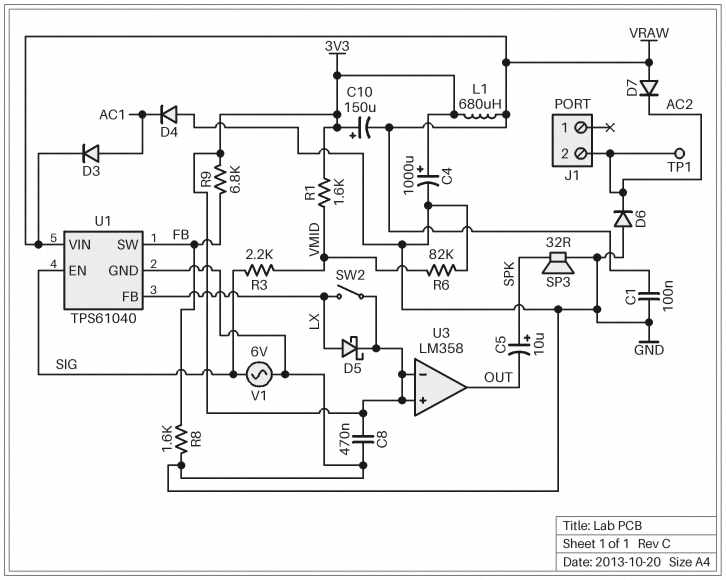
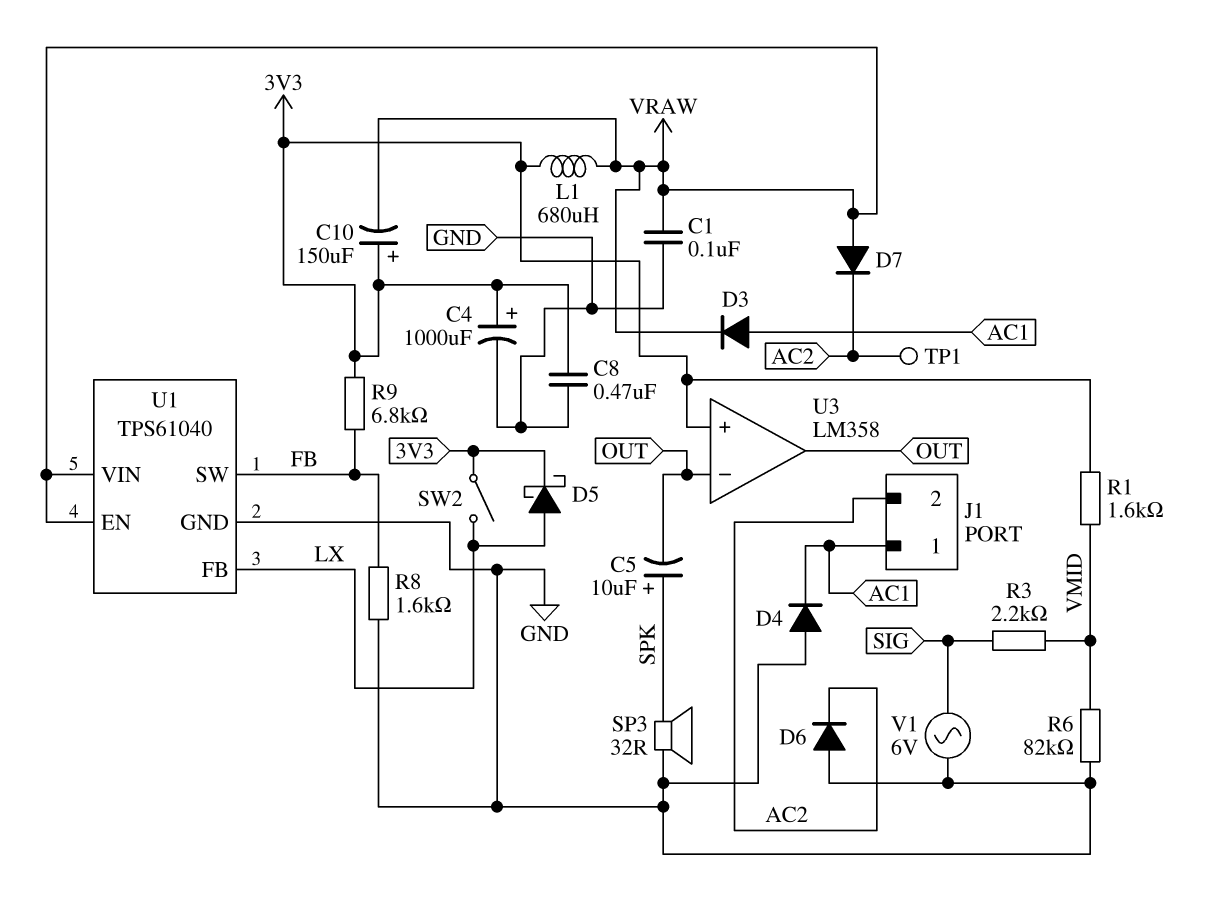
J1 pin 1: none -> AC1
U1 pin EN: SIG -> VRAW
U3 pin in-: 3V3 -> OUT

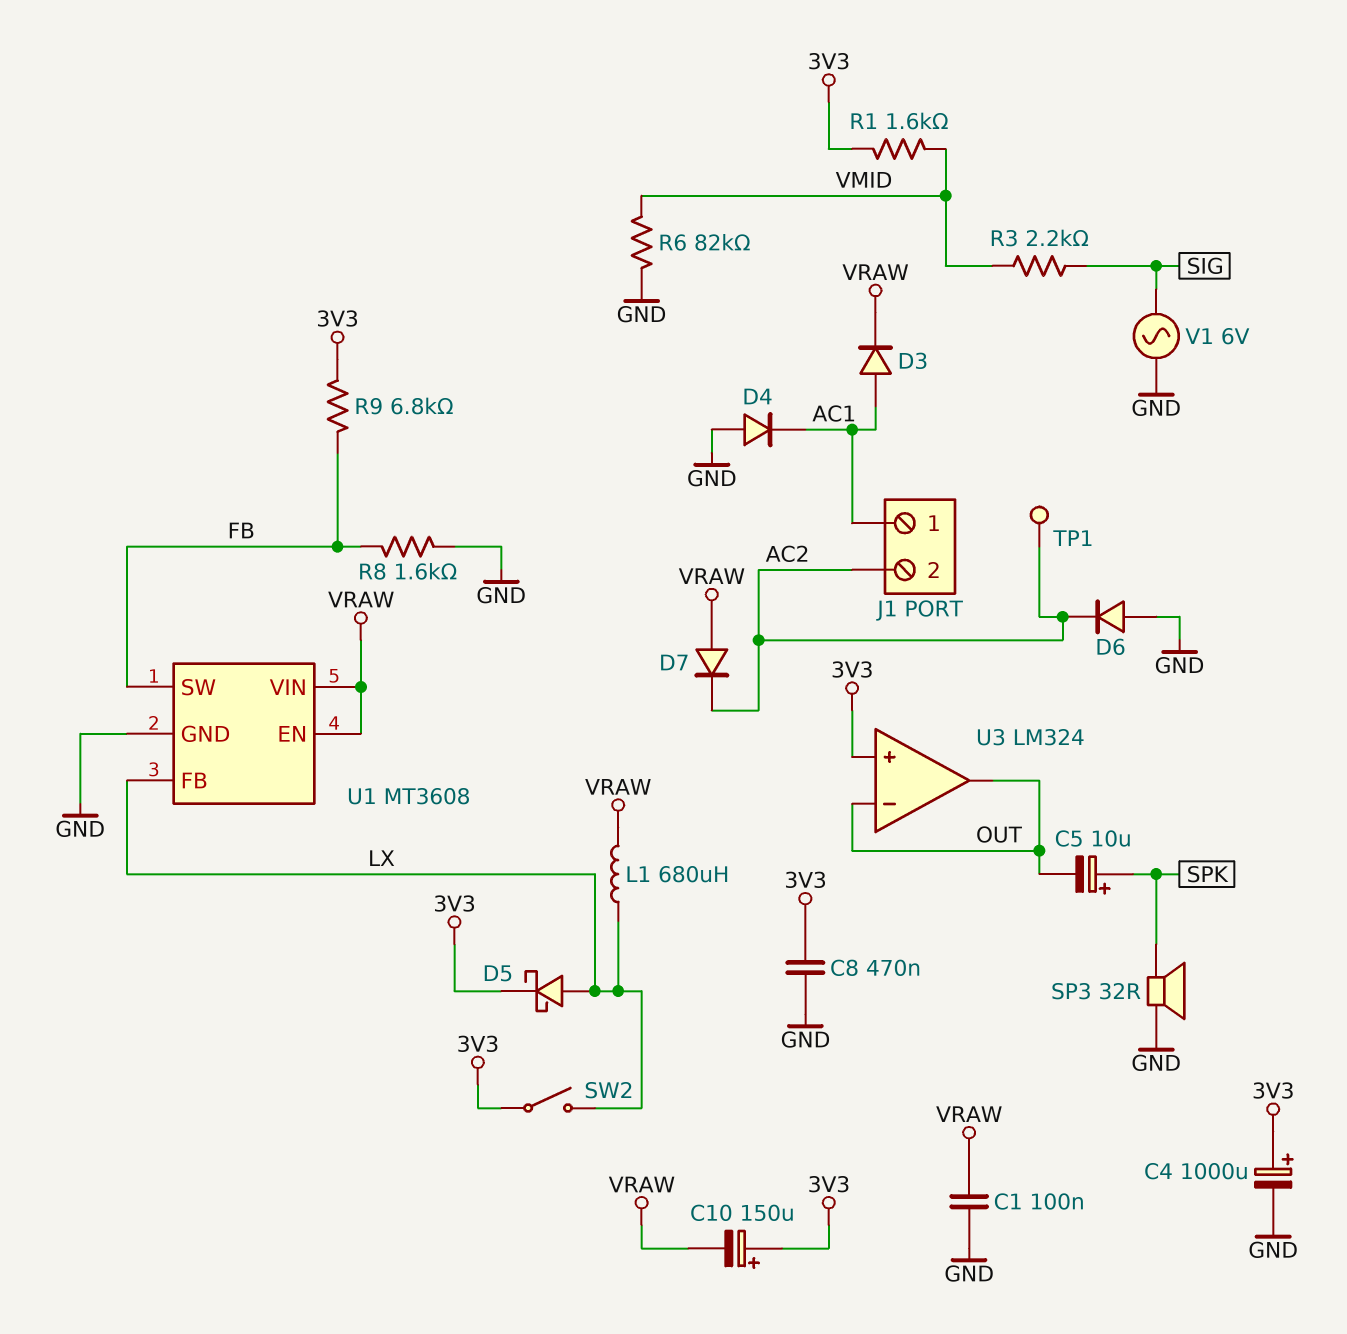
L1: 680uH (3V3, VRAW) -> 680uH (LX, VRAW)
U1: TPS61040 -> MT3608
U3: LM358 -> LM324

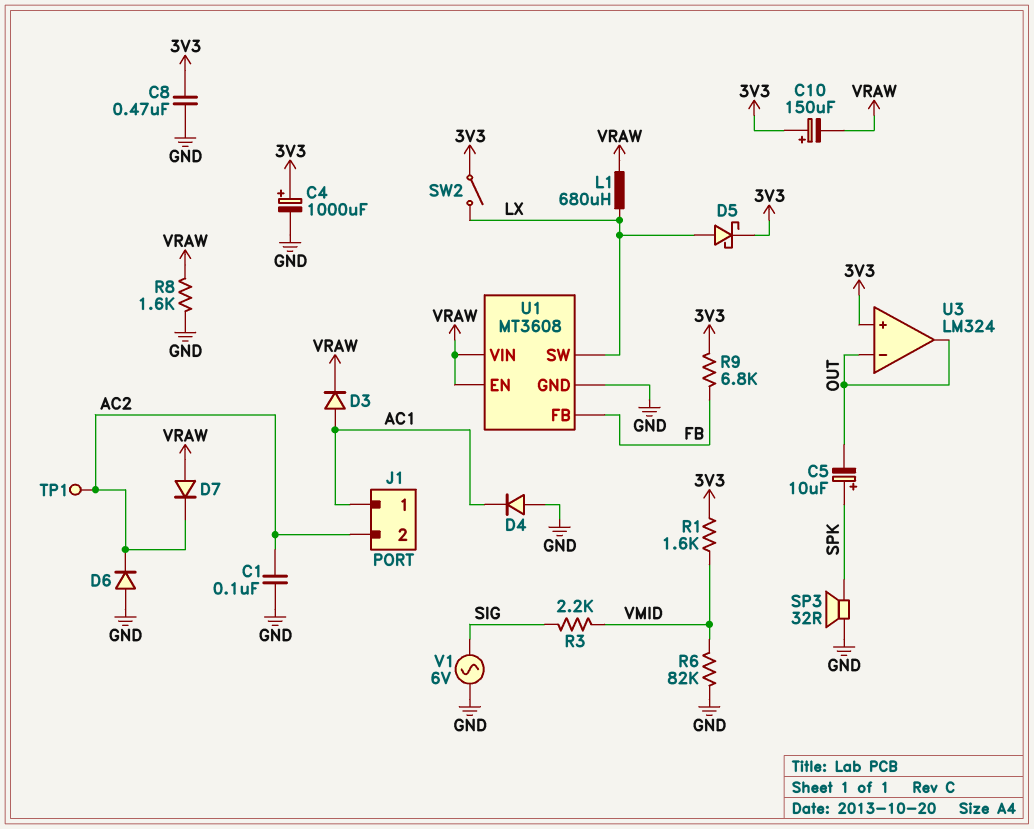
C1: 100nF (GND, VRAW) -> 100nF (AC2, GND)
R8: 1.6k (FB, GND) -> 1.6k (GND, VRAW)
U1 pin FB: LX -> FB
U1 pin SW: FB -> LX

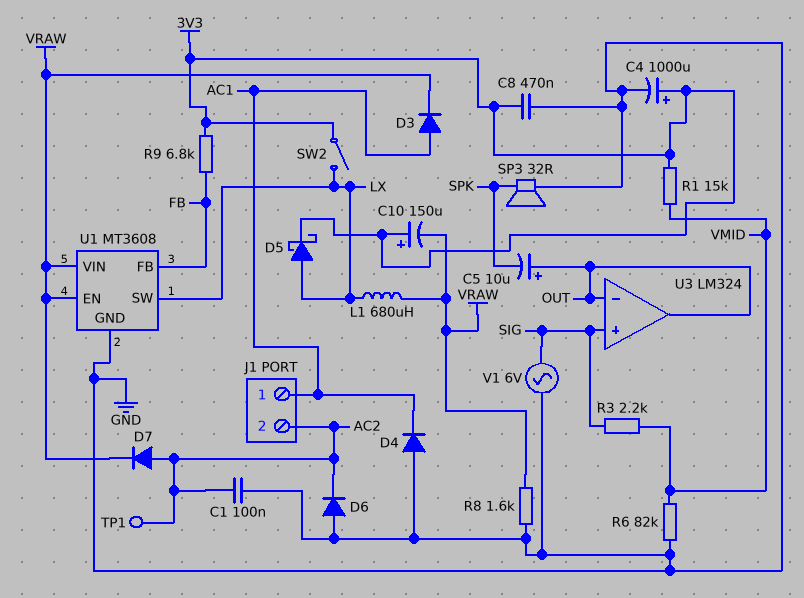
C5: 10uF (plus SPK, minus OUT) -> 10uF (plus OUT, minus SPK)
D7: diode (A VRAW, K AC2) -> diode (A AC2, K VRAW)
R1: 1.6k (3V3, VMID) -> 15k (3V3, VMID)
U3 pin in+: 3V3 -> SIG

